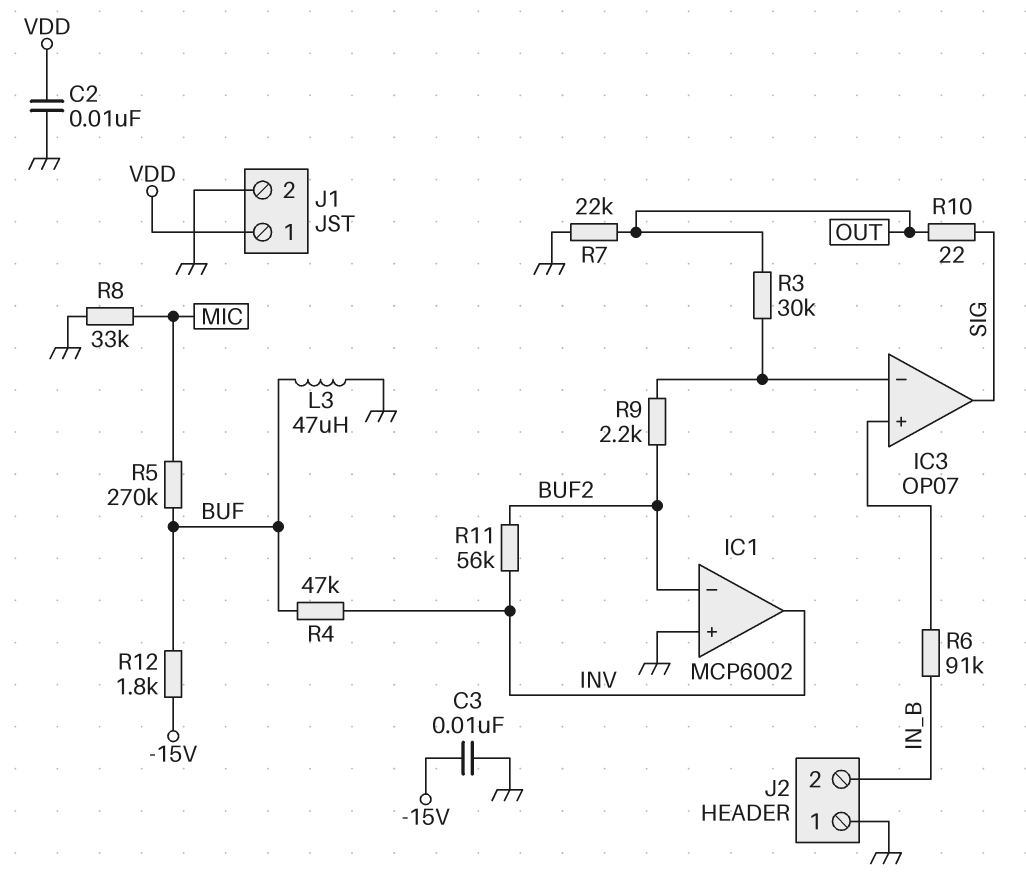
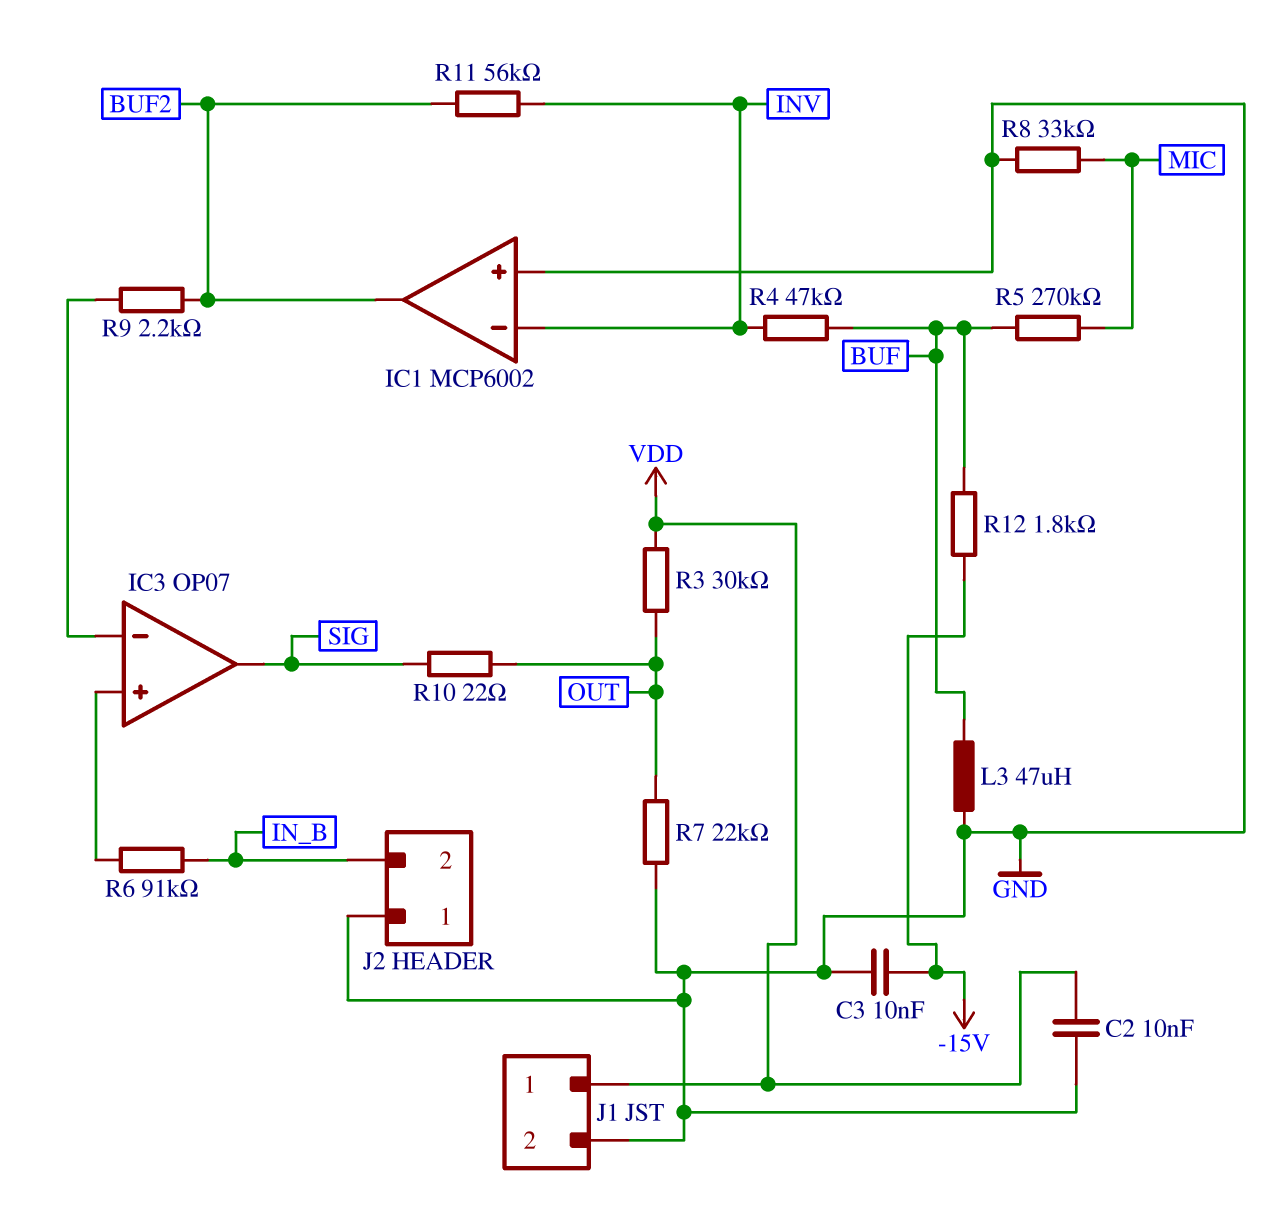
IC1 pin in-: BUF2 -> INV
IC1 pin out: INV -> BUF2
R3: 30k (IC3/in-, OUT) -> 30k (OUT, VDD)

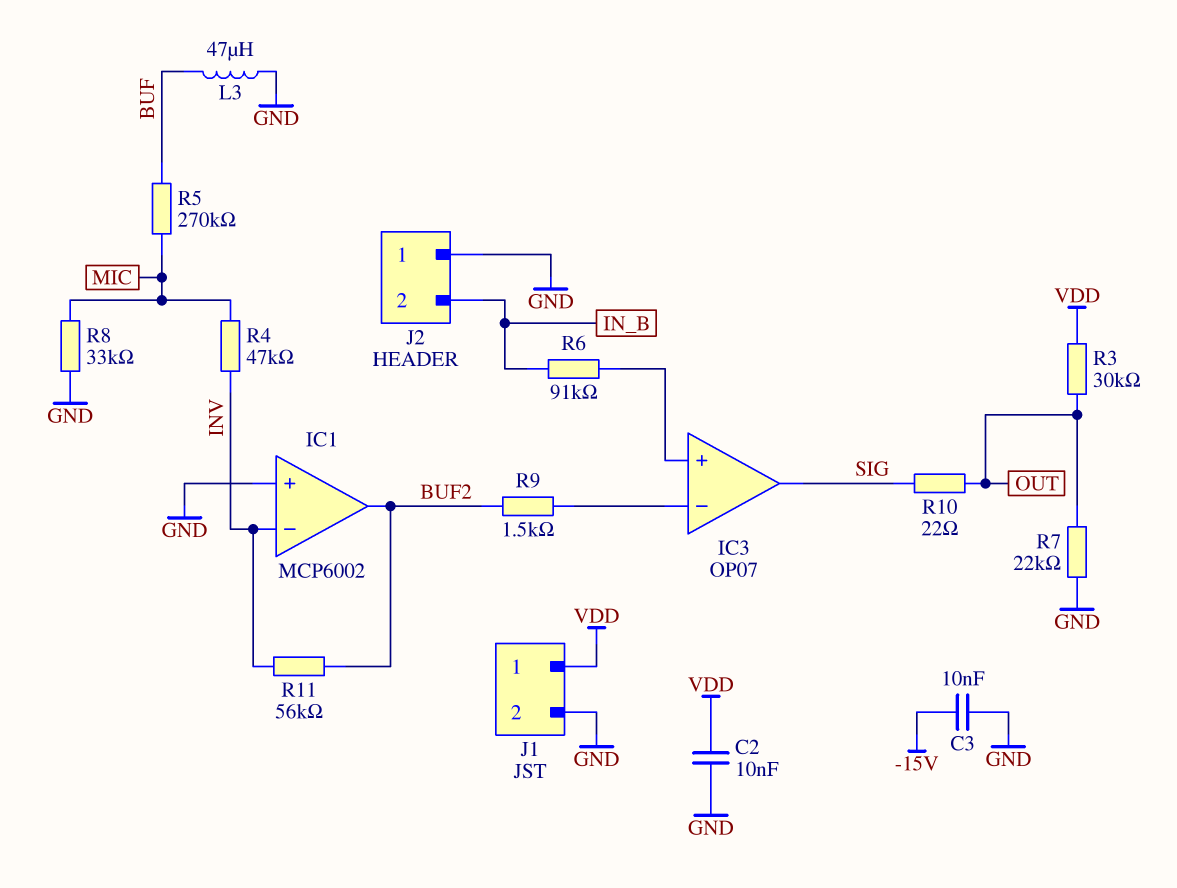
R4: 47k (BUF, INV) -> 47k (INV, MIC)
R9: 2.2k (BUF2, IC3/in-) -> 1.5k (BUF2, IC3/in-)
R12: 1.8k (-15V, BUF) -> none

